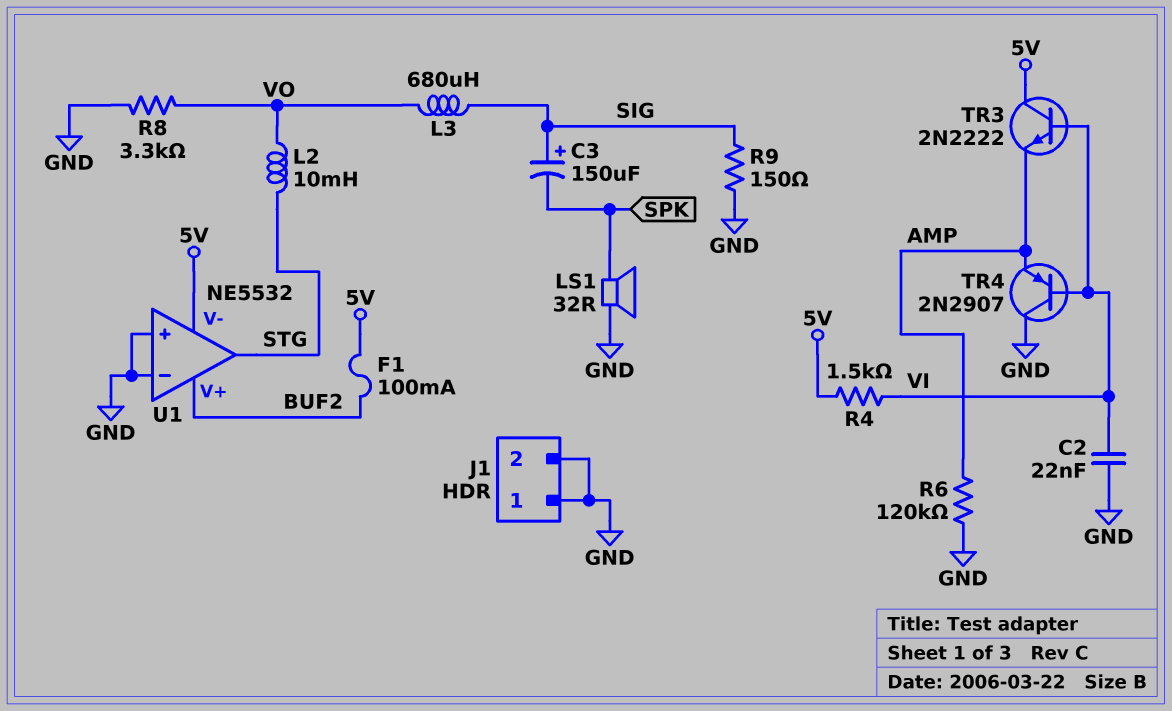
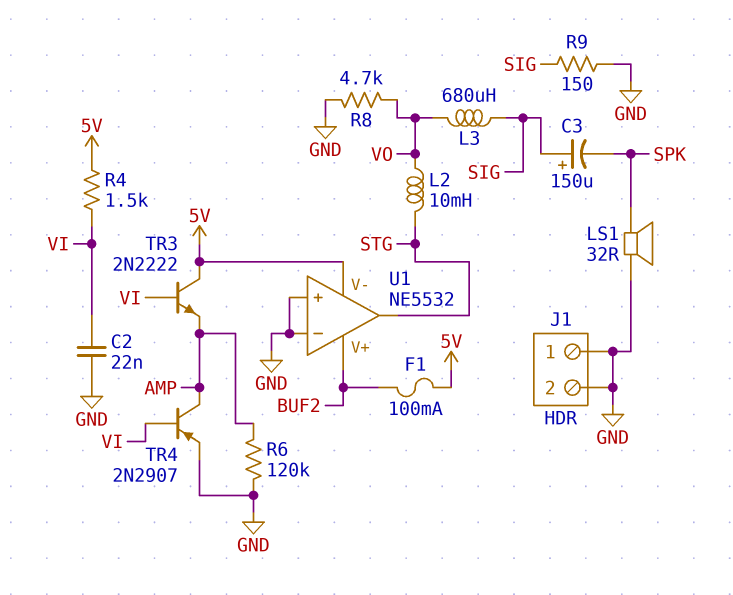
R8: 3.3k (GND, VO) -> 4.7k (GND, VO)
TR4: PNP 2N2907 (B VI, C GND, E AMP) -> PNP 2N2907 (B VI, C AMP, E GND)

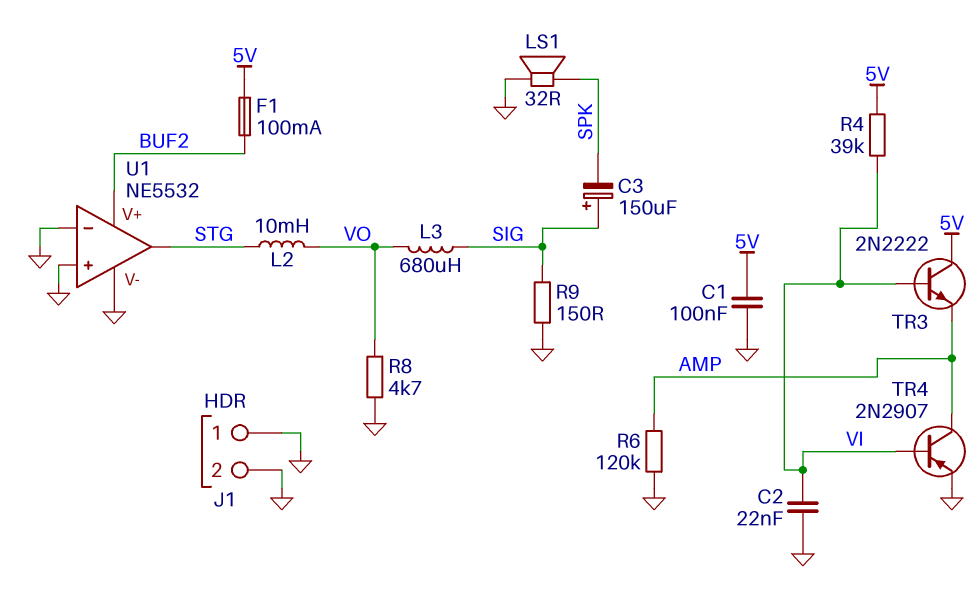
C1: none -> 100nF (5V, GND)
R4: 1.5k (5V, VI) -> 39k (5V, VI)
U1 pin V-: 5V -> GND

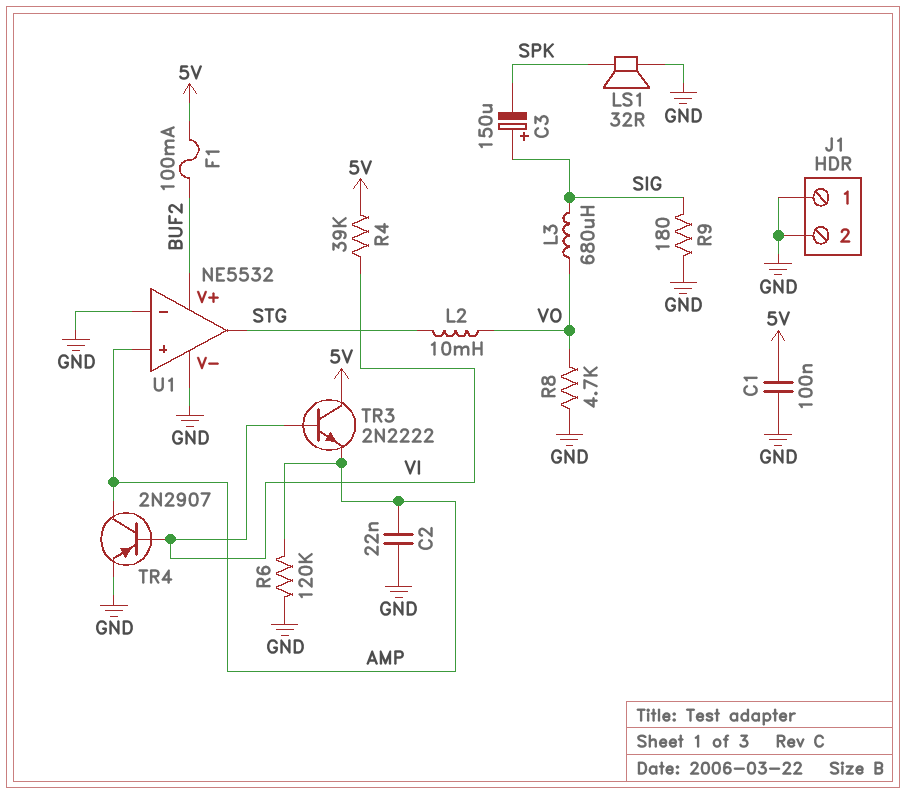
C2: 22nF (GND, VI) -> 22nF (AMP, GND)
R9: 150 (GND, SIG) -> 180 (GND, SIG)
U1 pin in+: GND -> AMP

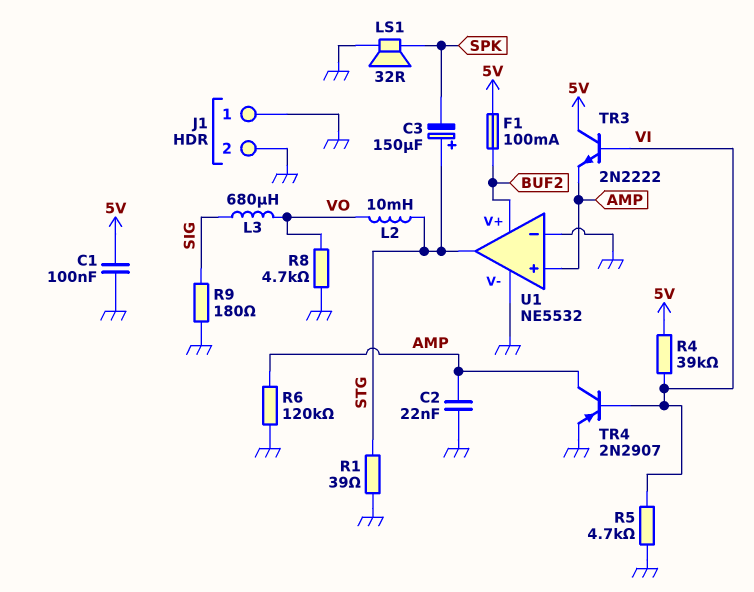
C3: 150uF (plus SIG, minus SPK) -> 150uF (plus STG, minus SPK)
R1: none -> 39 (GND, STG)
R5: none -> 4.7k (GND, VI)

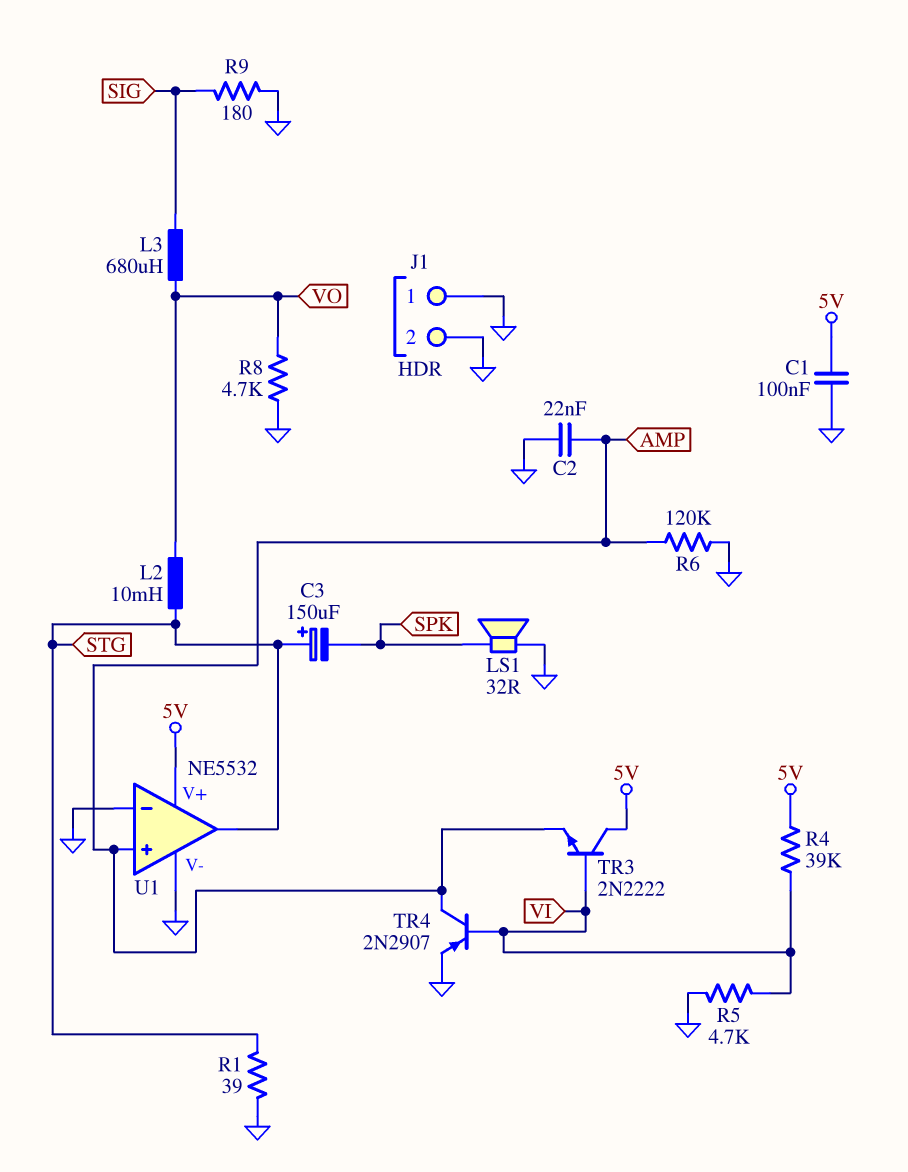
F1: 100mA (5V, BUF2) -> none
U1 pin V+: BUF2 -> 5V

